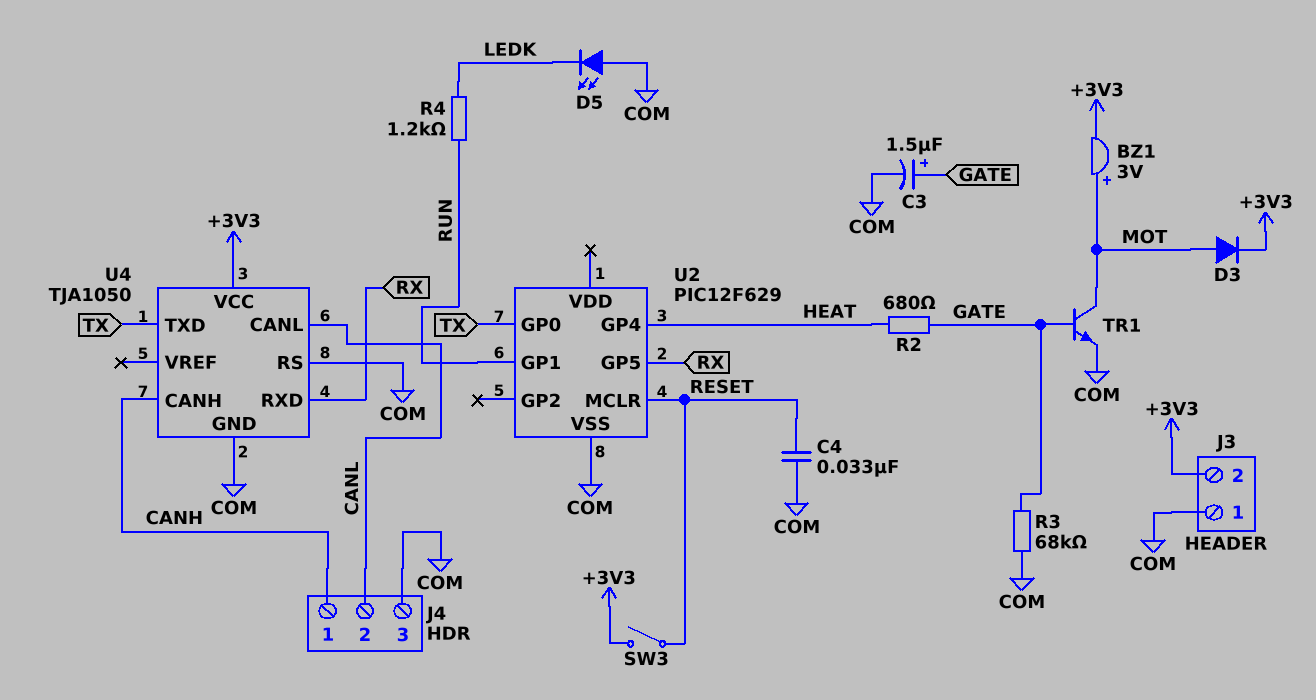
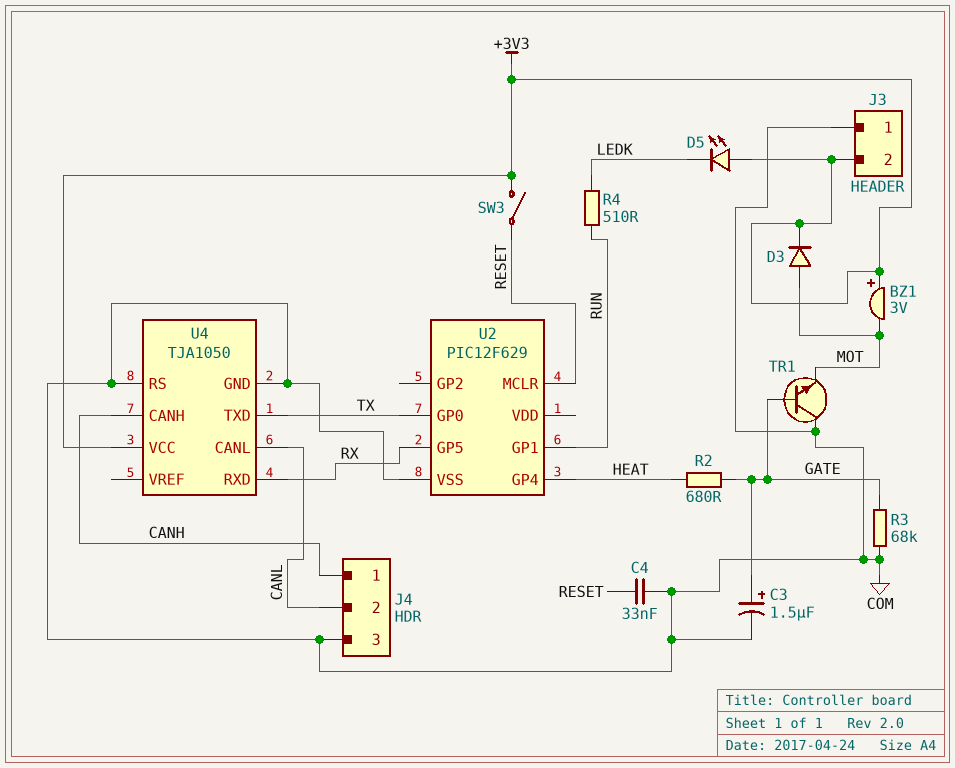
BZ1: buzzer 3V (plus MOT, minus +3V3) -> buzzer 3V (plus +3V3, minus MOT)
D5: LED (A COM, K LEDK) -> LED (A +3V3, K LEDK)
R4: 1.2k (LEDK, RUN) -> 510 (LEDK, RUN)
TR1: NPN (B GATE, C MOT, E COM) -> NPN (B GATE, C COM, E MOT)

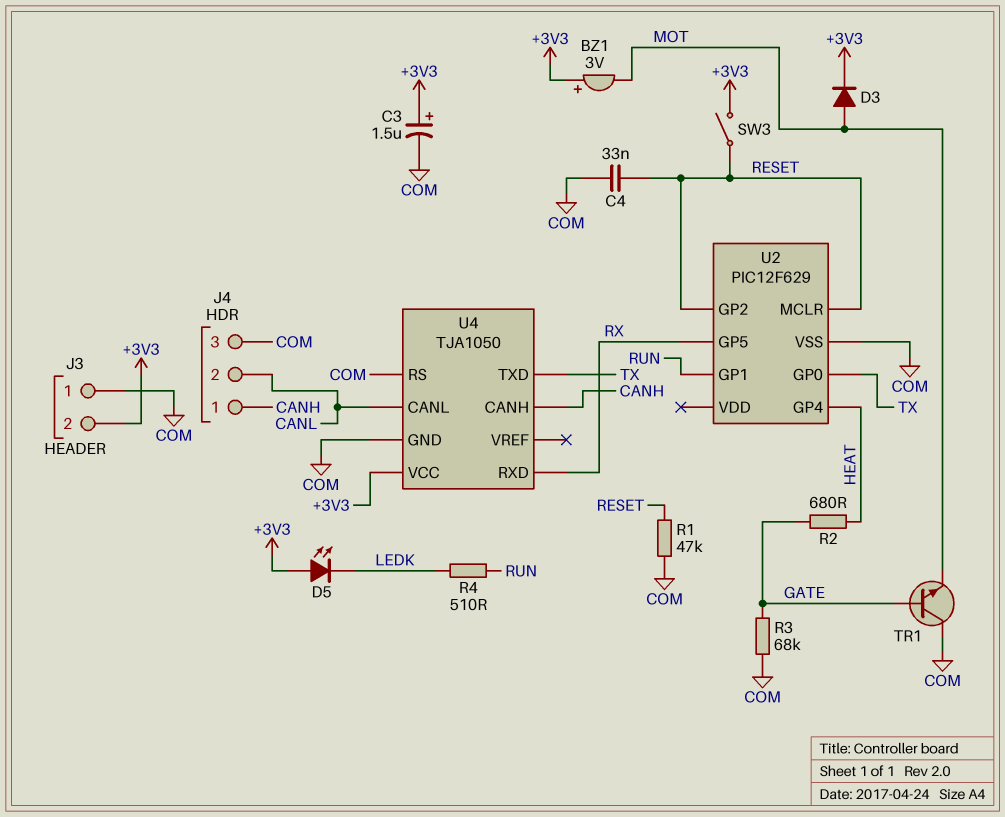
C3: 1.5uF (plus GATE, minus COM) -> 1.5uF (plus +3V3, minus COM)
R1: none -> 47k (COM, RESET)
U2 pin GP2: none -> RESET

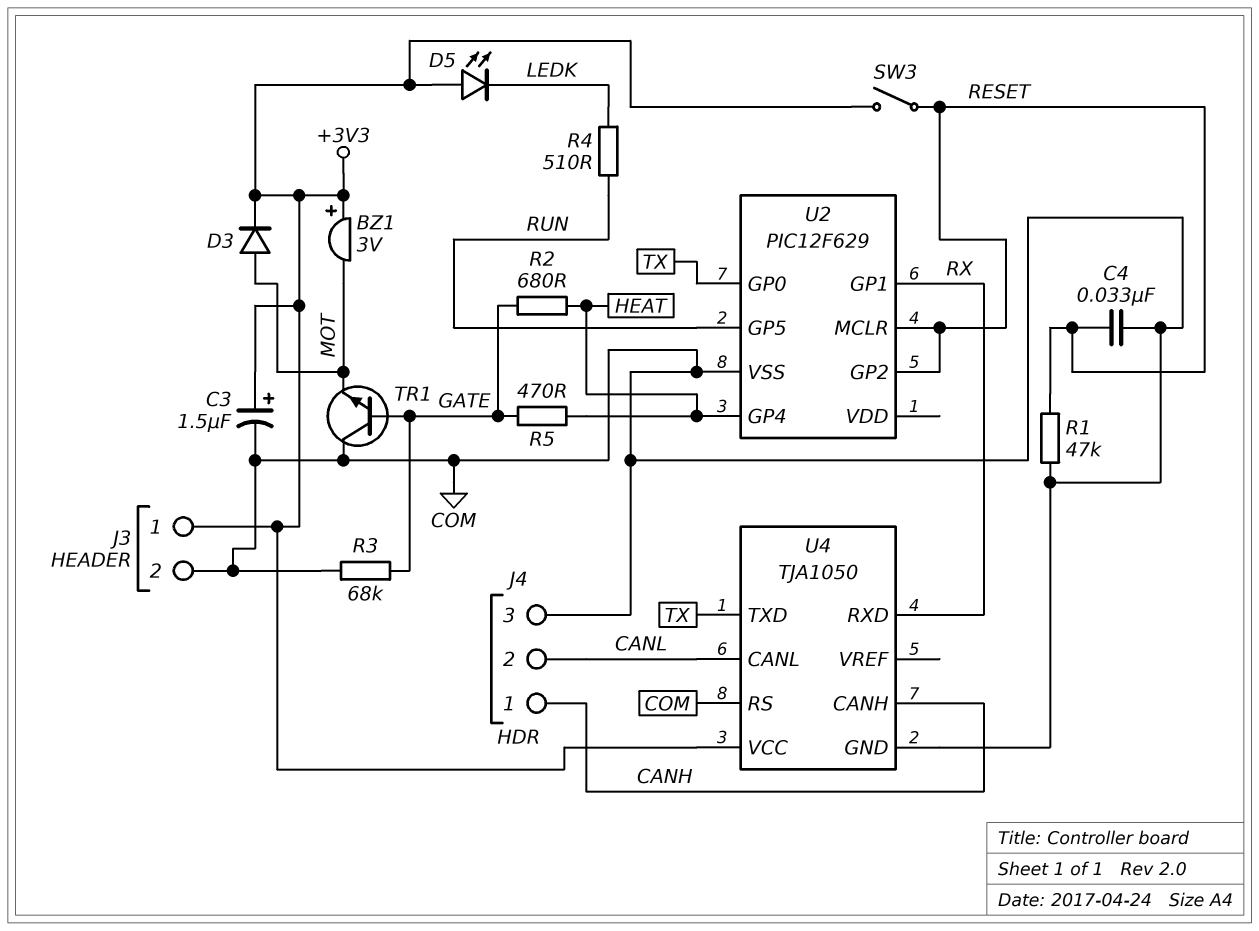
J3 pin 1: COM -> +3V3
J3 pin 2: +3V3 -> COM
R5: none -> 470 (GATE, HEAT)
U2 pin GP1: RUN -> RX
U2 pin GP5: RX -> RUN

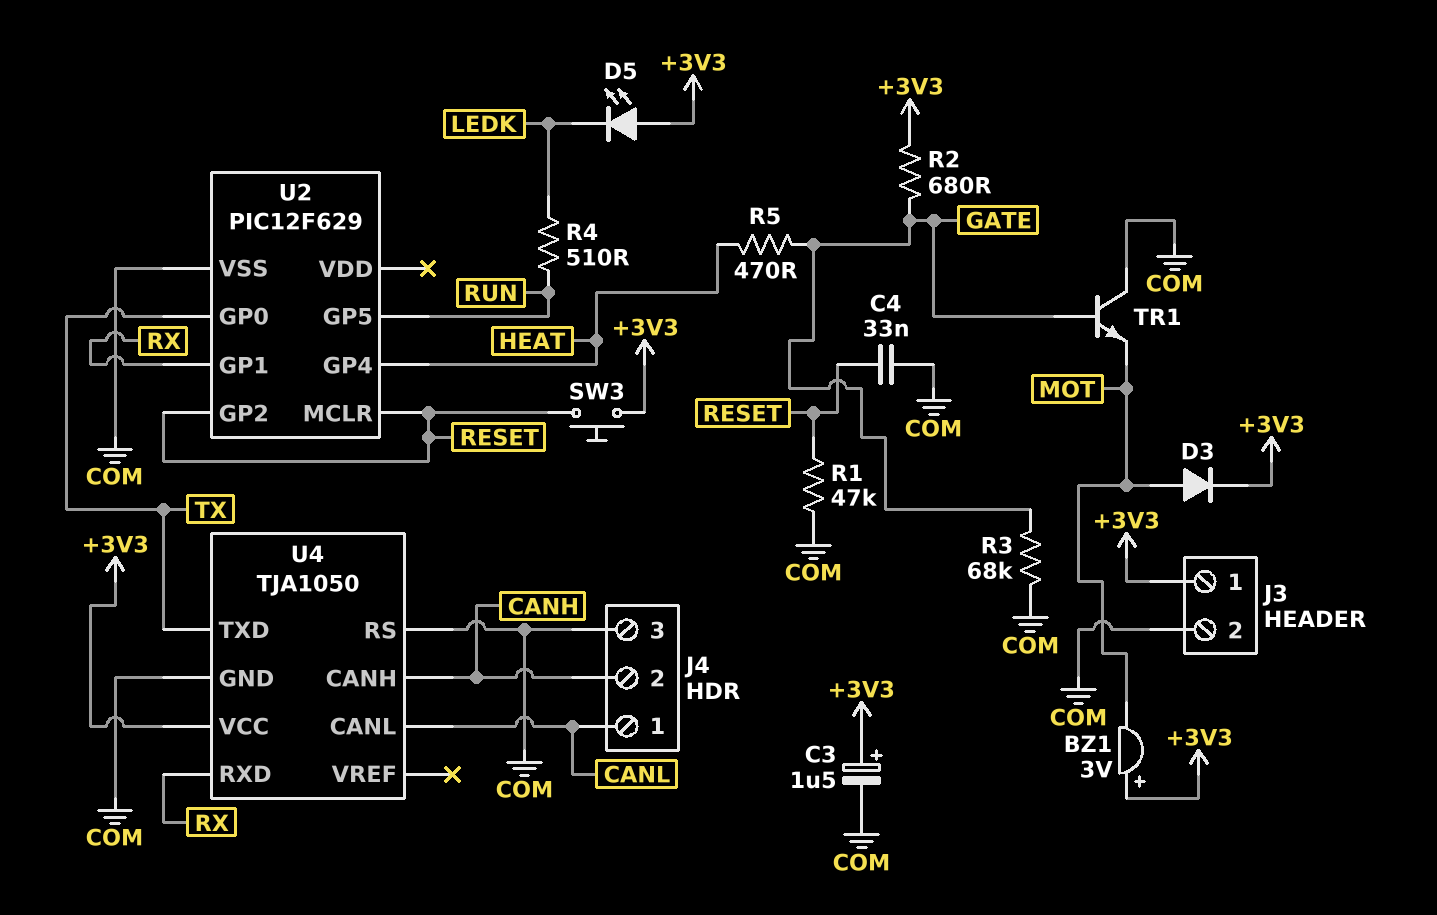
J4 pin 1: CANH -> CANL
J4 pin 2: CANL -> CANH
R2: 680 (GATE, HEAT) -> 680 (+3V3, GATE)
SW3: switch (+3V3, RESET) -> button (+3V3, RESET)

